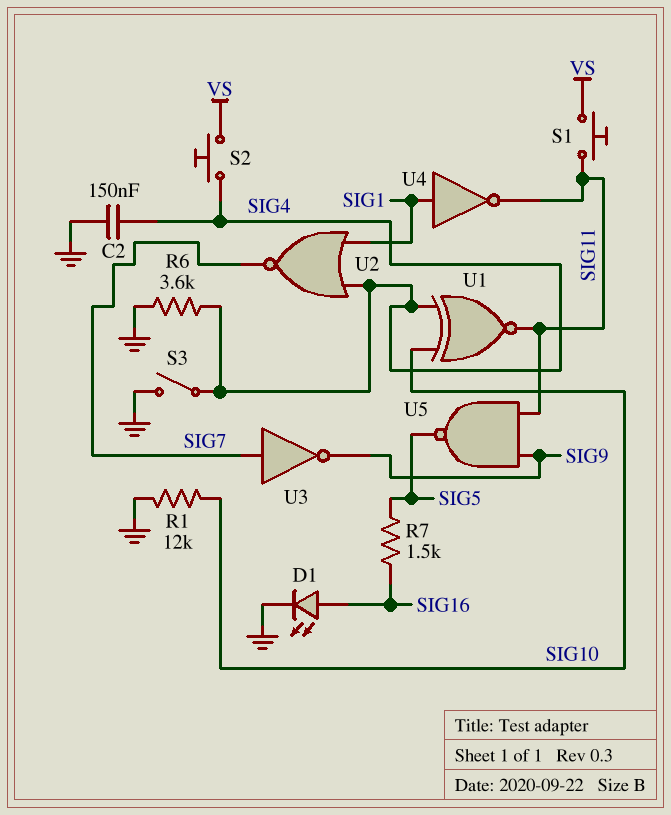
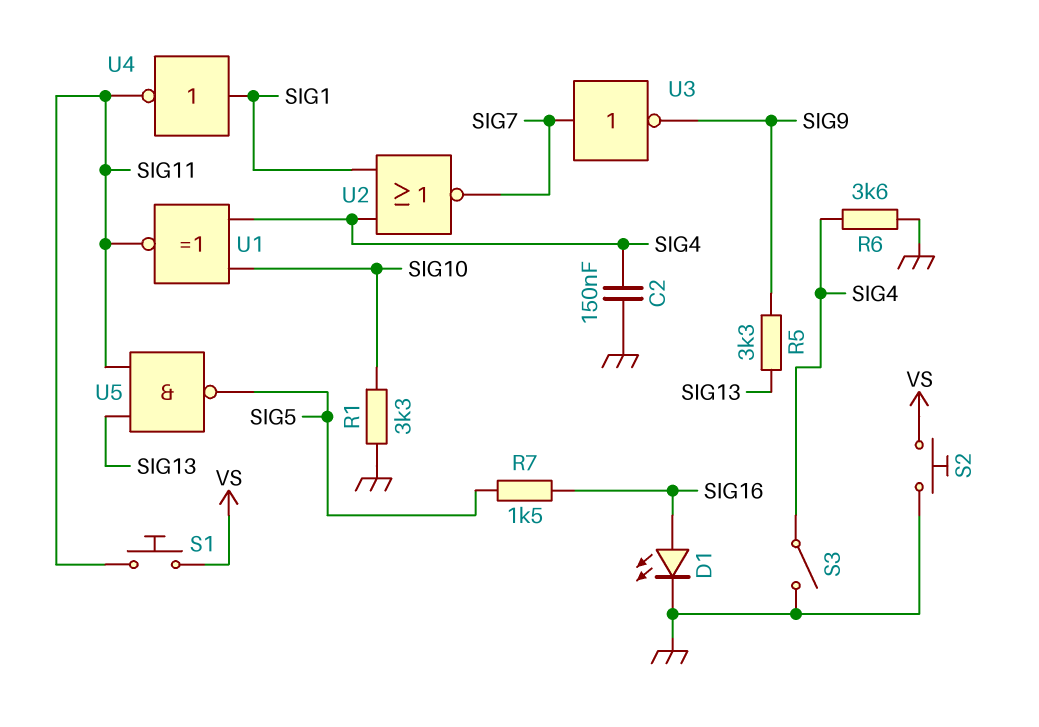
R1: 12k (GND, SIG10) -> 3.3k (GND, SIG10)
R5: none -> 3.3k (SIG9, SIG13)
S2: button (SIG4, VS) -> button (GND, VS)
U5: NAND (in SIG9, in SIG11, out SIG5) -> NAND (in SIG11, in SIG13, out SIG5)

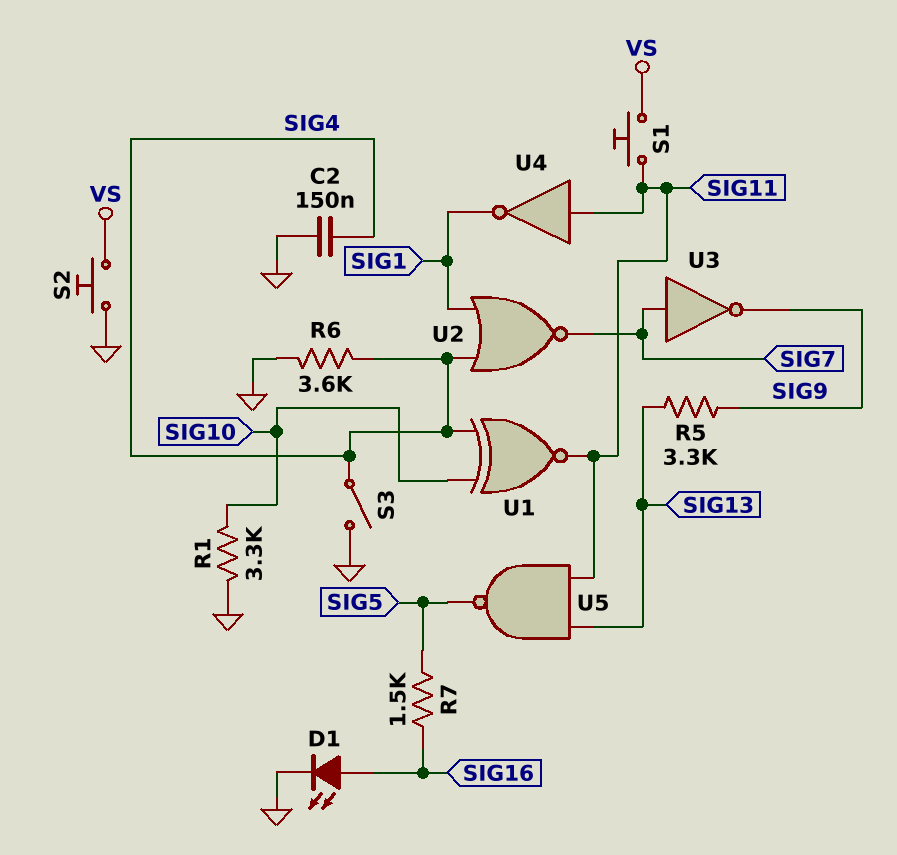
U4: NOT (in SIG1, out SIG11) -> NOT (in SIG11, out SIG1)

